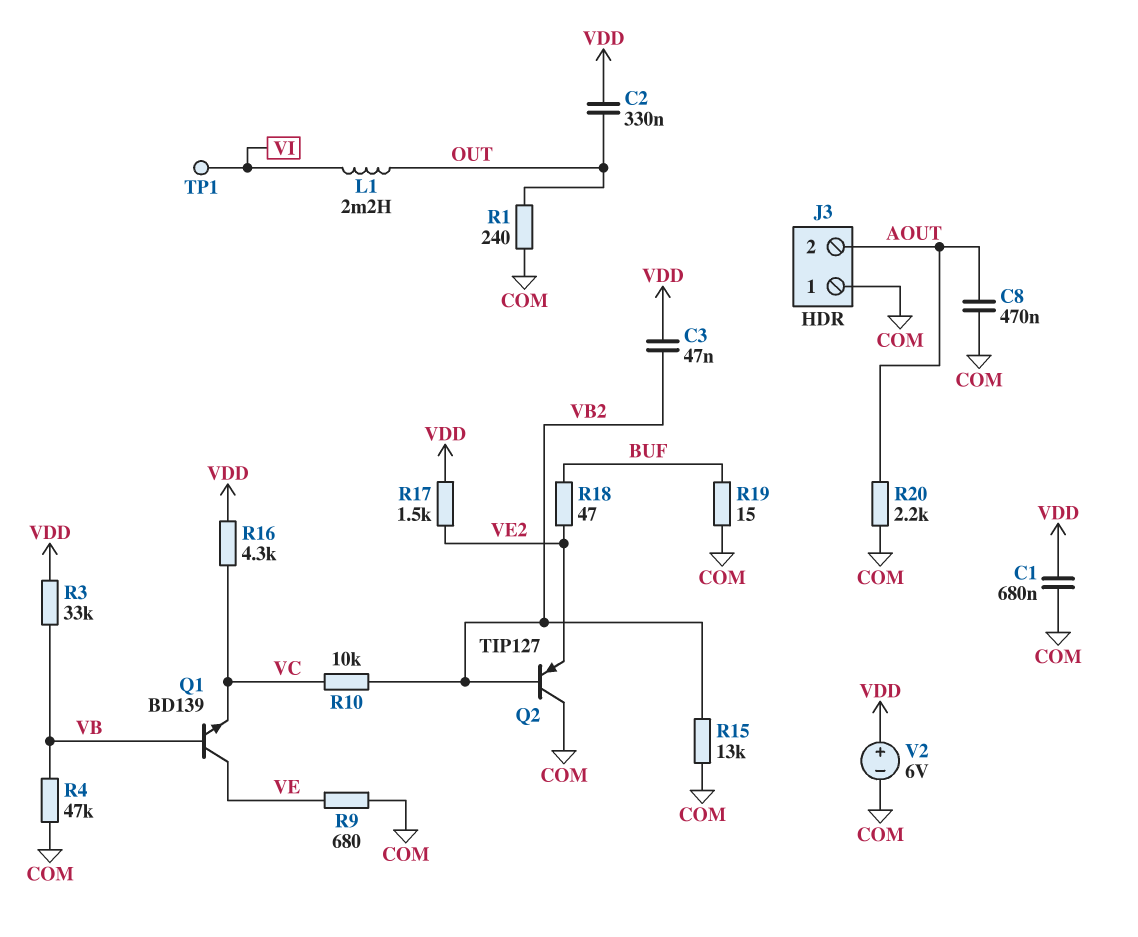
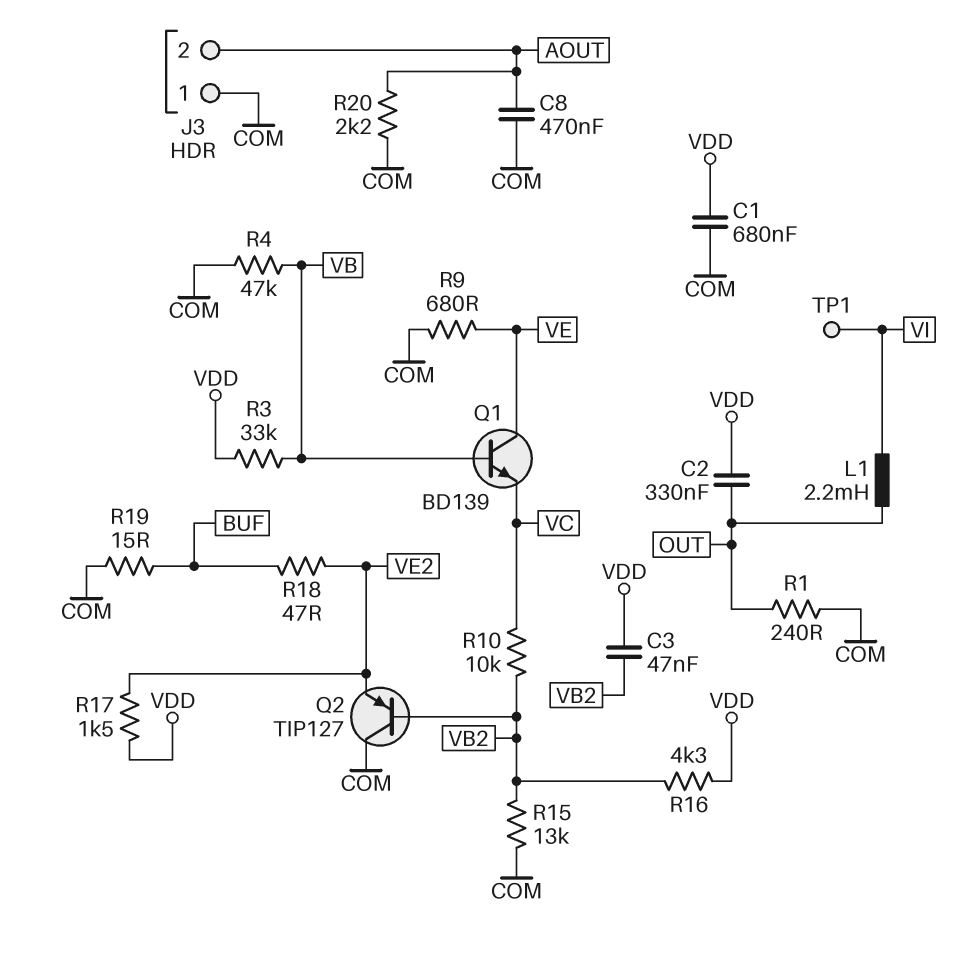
R16: 4.3k (VC, VDD) -> 4.3k (VB2, VDD)
V2: 6V (plus VDD, minus COM) -> none

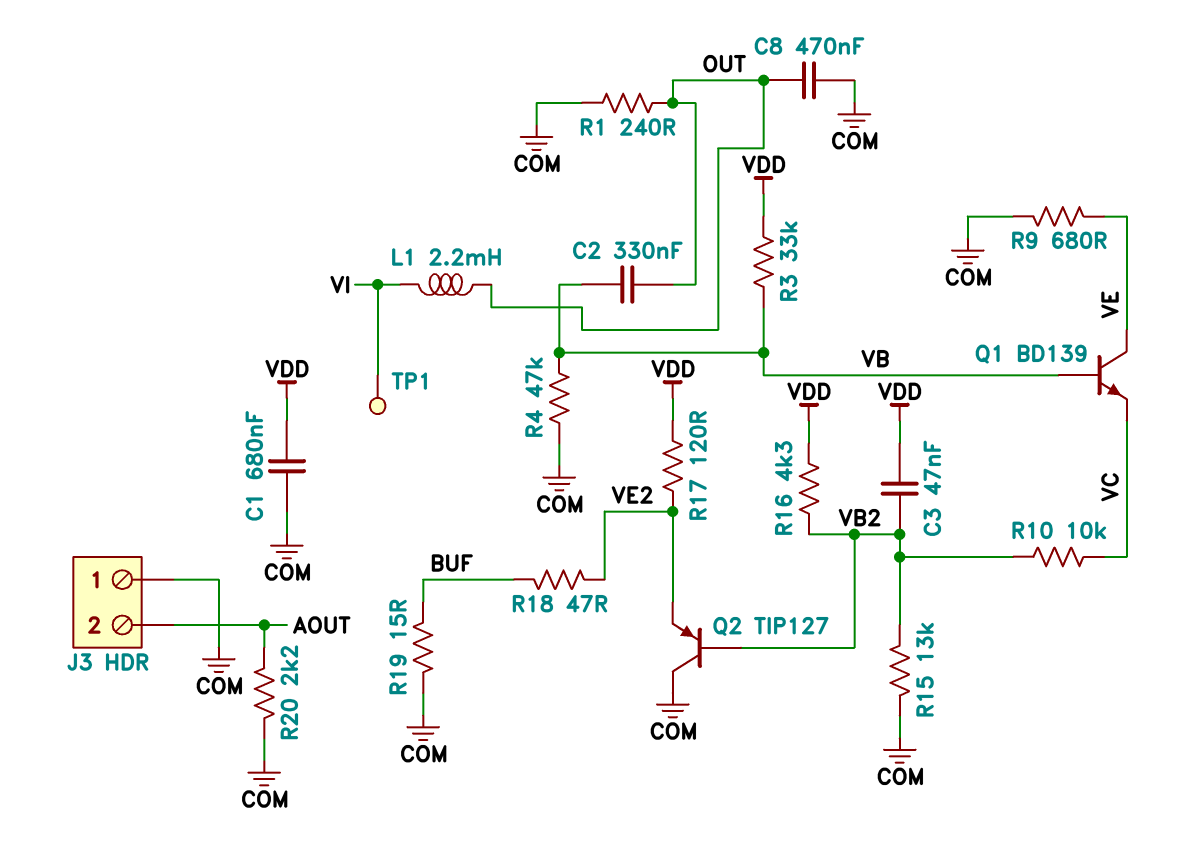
C2: 330nF (OUT, VDD) -> 330nF (OUT, VB)
C8: 470nF (AOUT, COM) -> 470nF (COM, OUT)
R17: 1.5k (VDD, VE2) -> 120 (VDD, VE2)

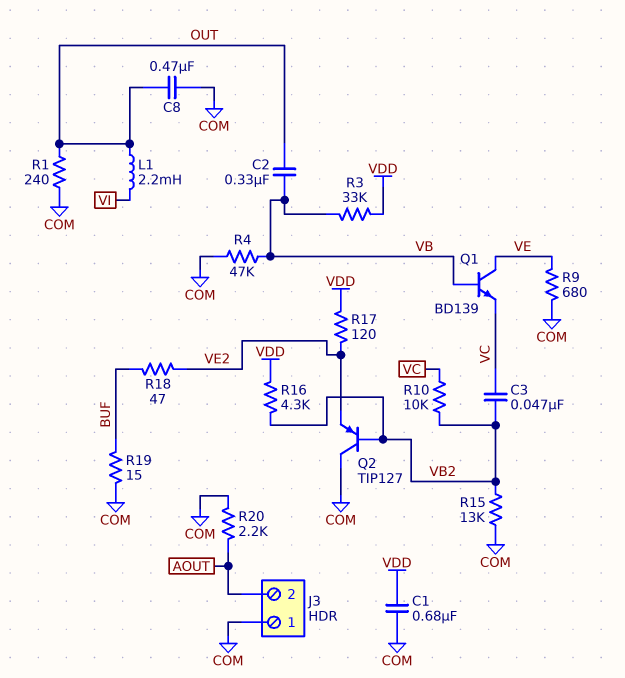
C3: 47nF (VB2, VDD) -> 47nF (VB2, VC)
TP1: test point (VI) -> none

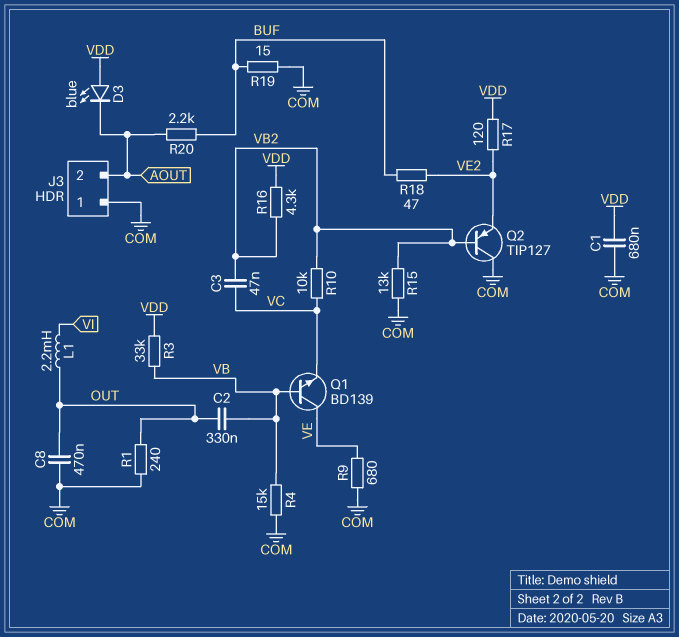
D3: none -> LED blue (A VDD, K AOUT)
R4: 47k (COM, VB) -> 15k (COM, VB)
R20: 2.2k (AOUT, COM) -> 2.2k (AOUT, BUF)

